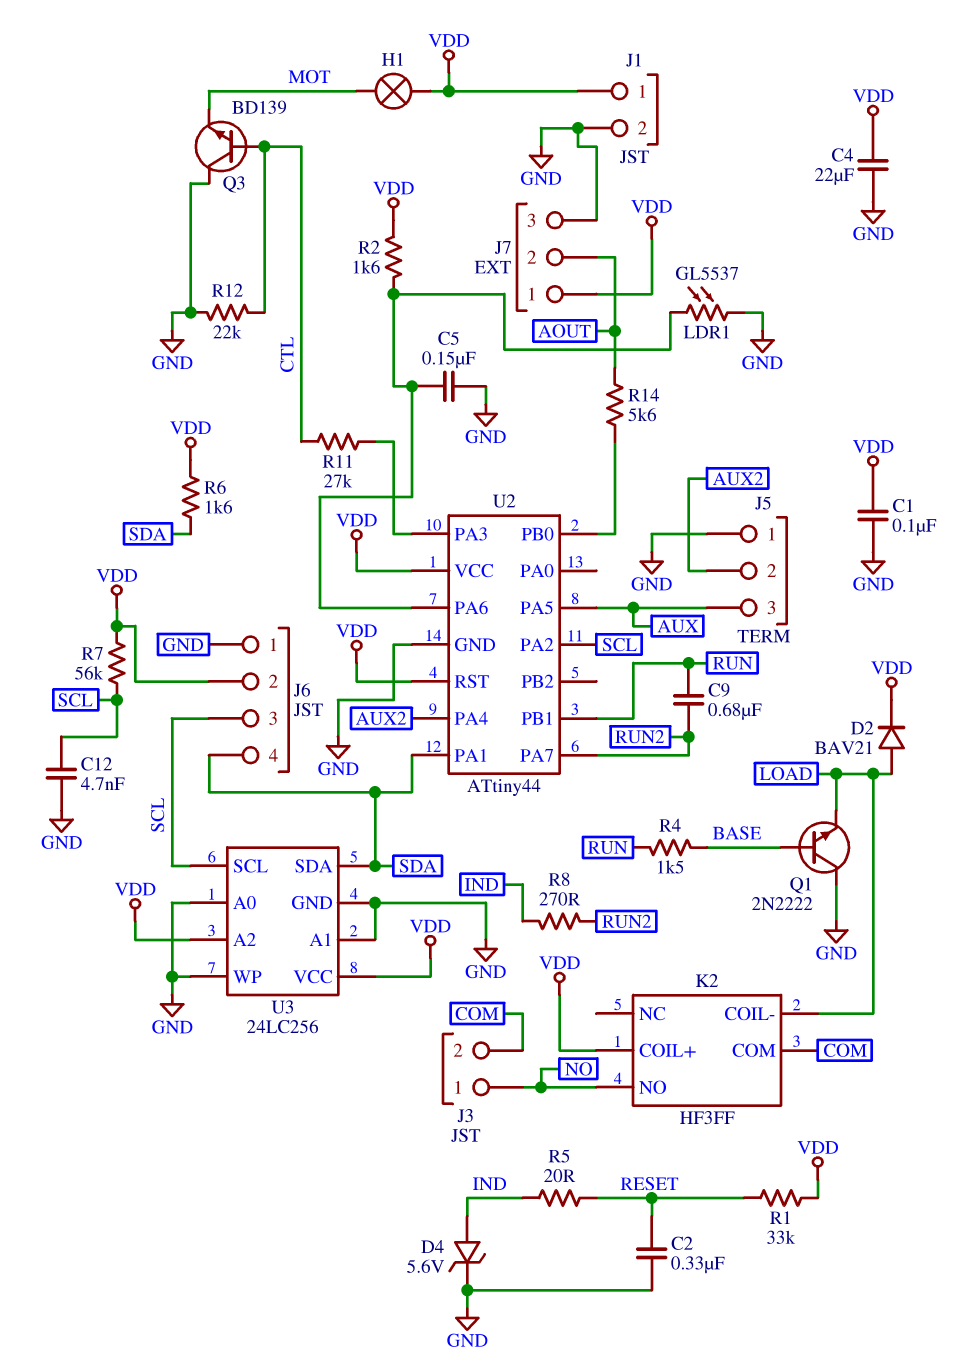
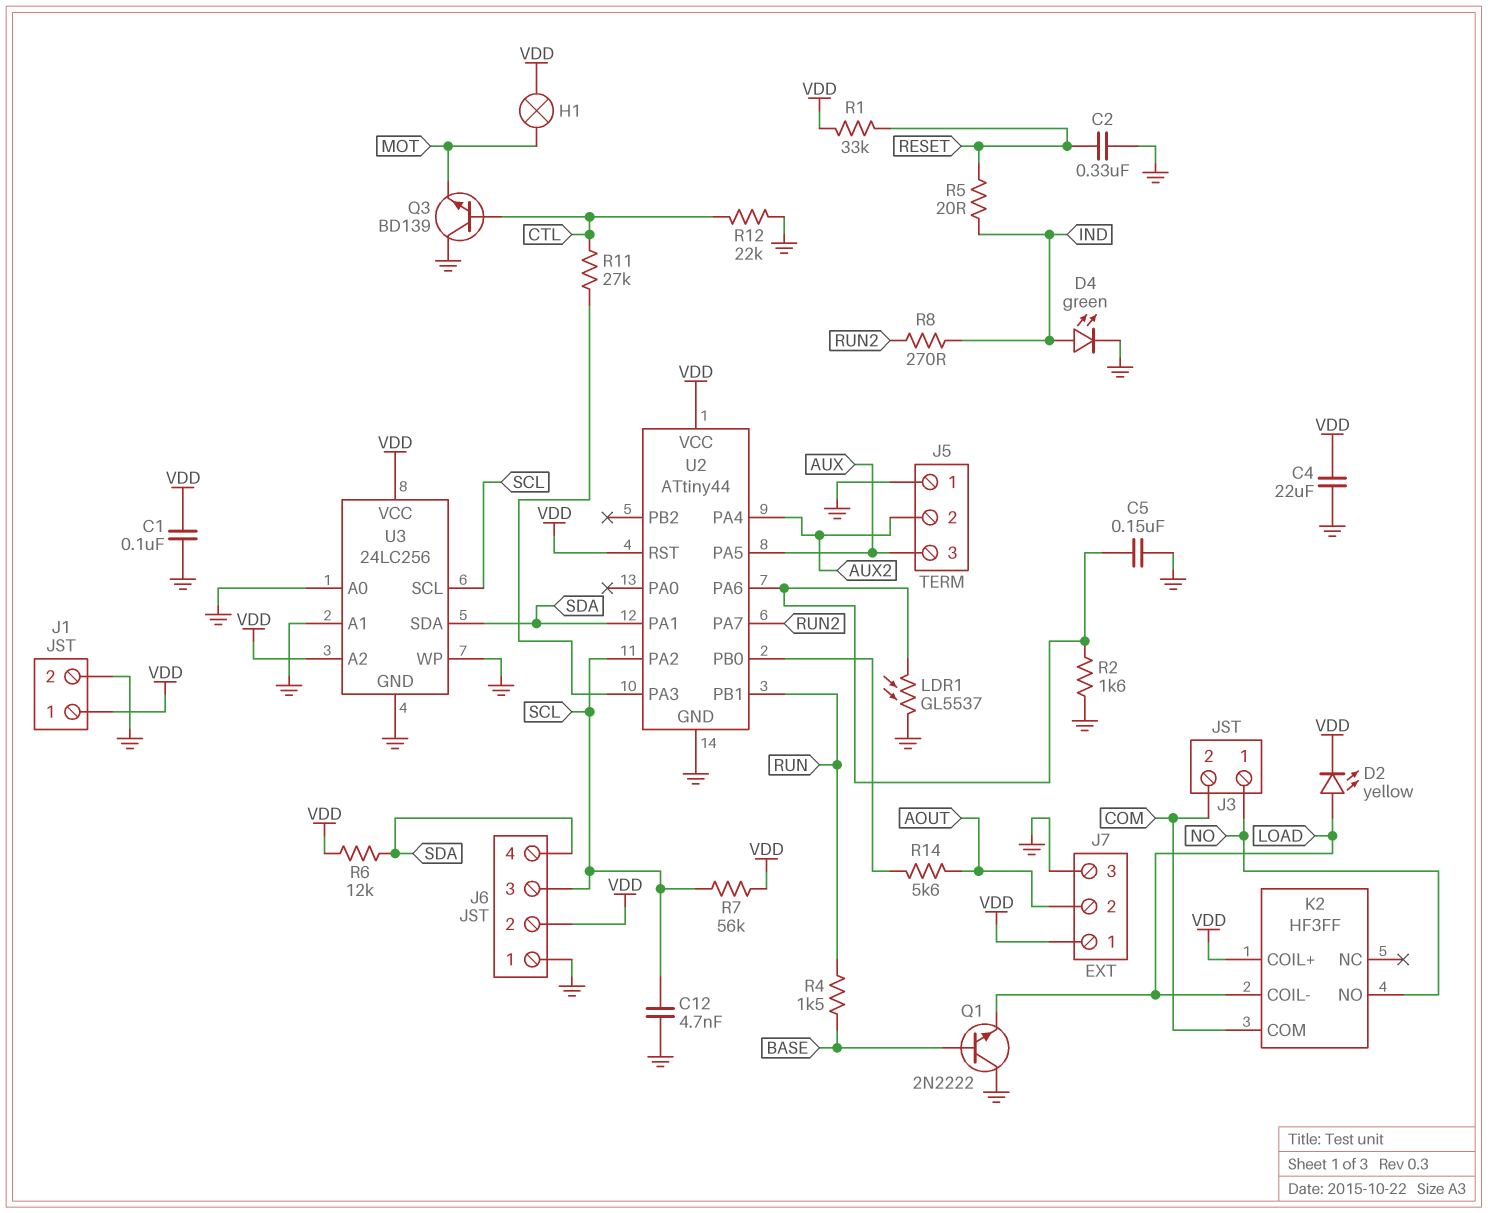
C9: 680nF (RUN, RUN2) -> none
D2: diode BAV21 (A LOAD, K VDD) -> LED yellow (A LOAD, K VDD)
D4: zener 5.6V (A IND, K GND) -> LED green (A IND, K GND)
R2: 1.6k (U2/PA6, VDD) -> 1.6k (GND, U2/PA6)
R6: 1.6k (SDA, VDD) -> 12k (SDA, VDD)

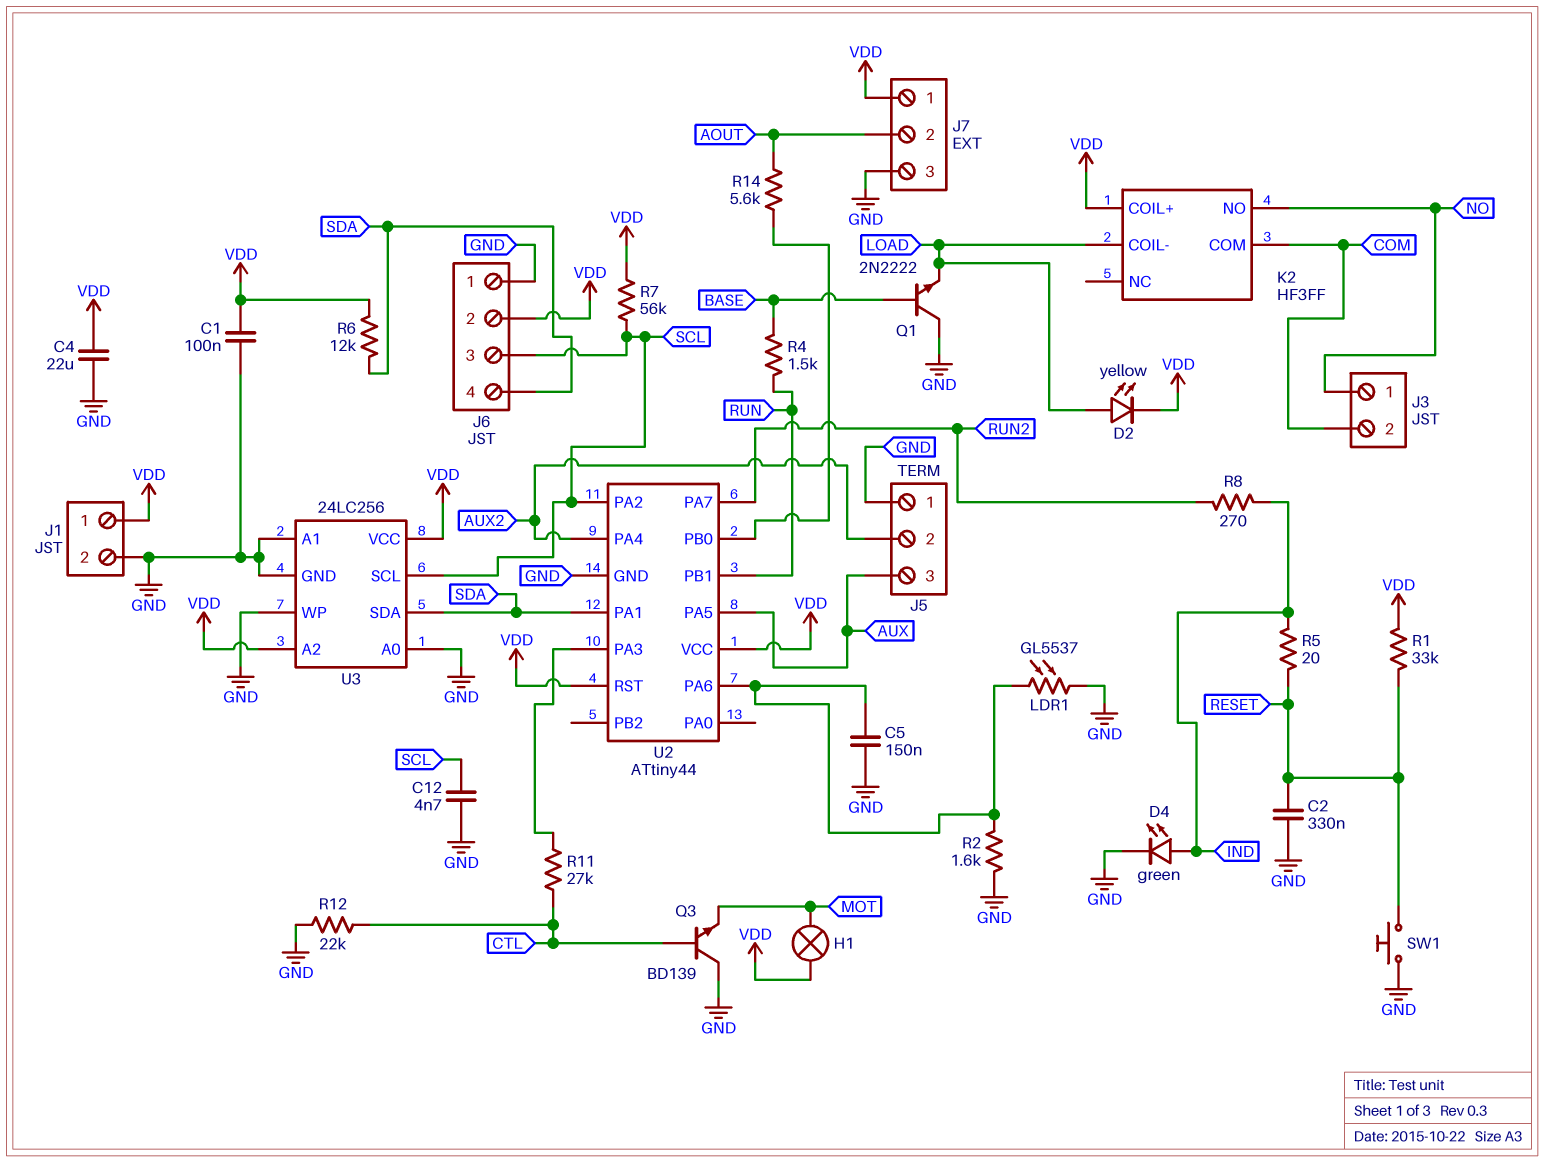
SW1: none -> button (GND, RESET)

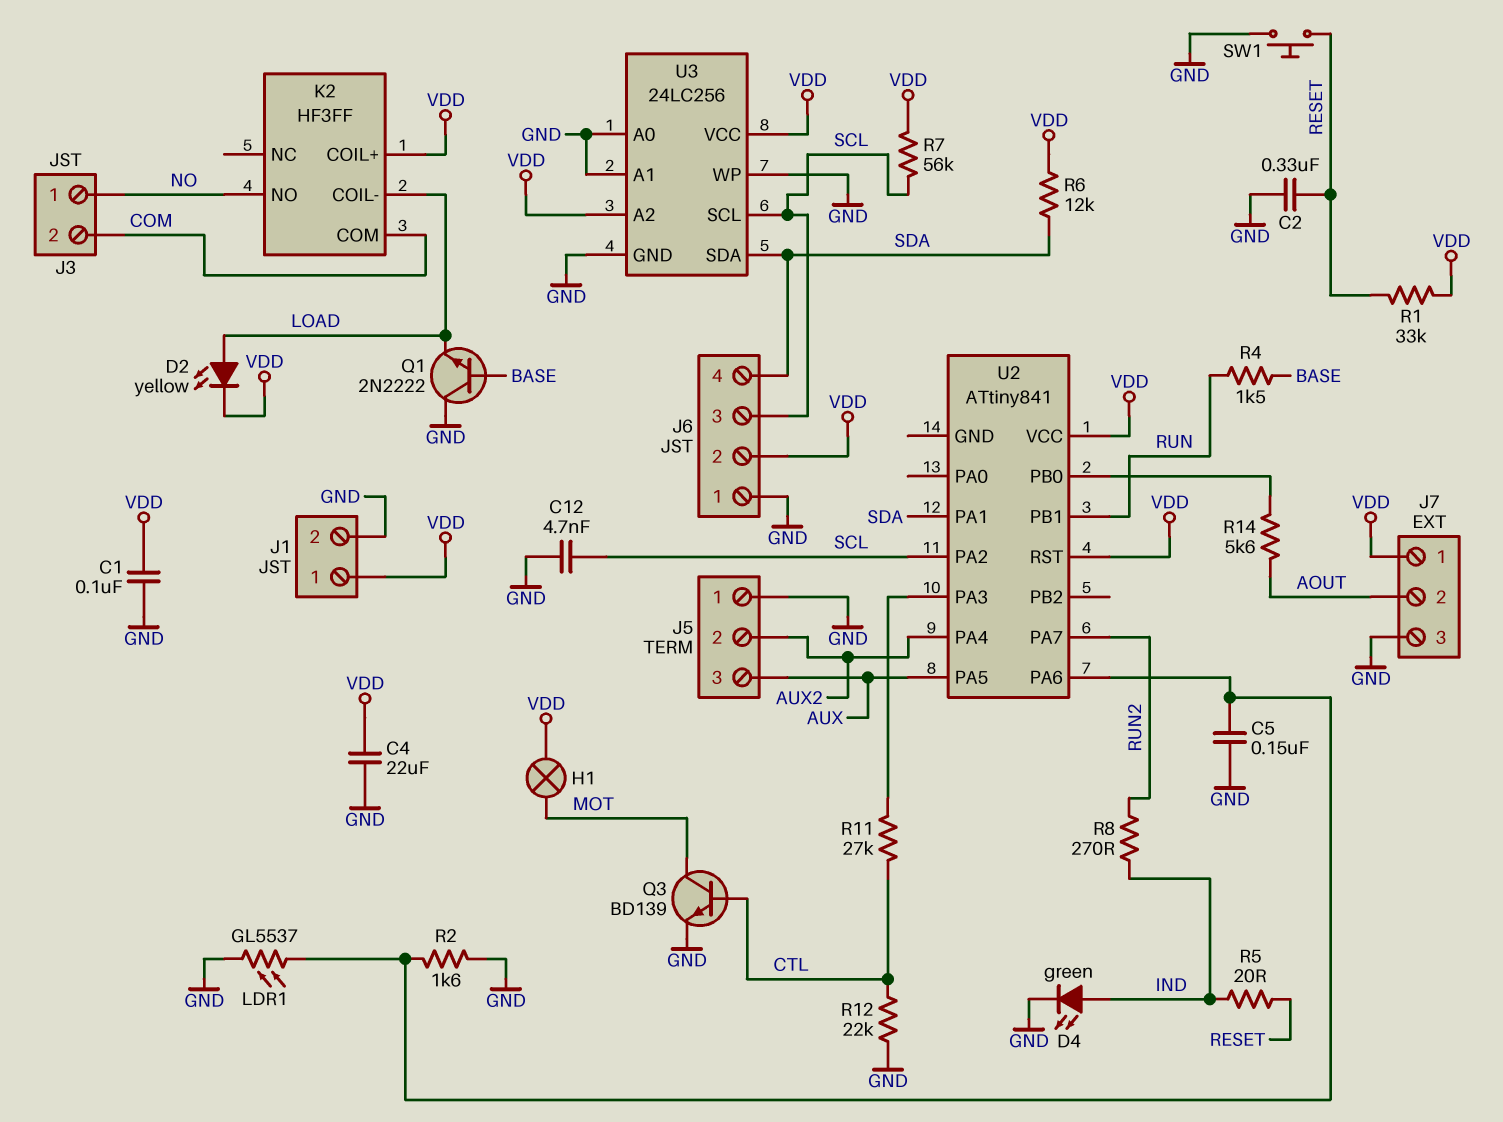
Q3: NPN BD139 (B CTL, C GND, E MOT) -> NPN BD139 (B CTL, C MOT, E GND)
U2: ATtiny44 -> ATtiny841
U2 pin GND: GND -> none

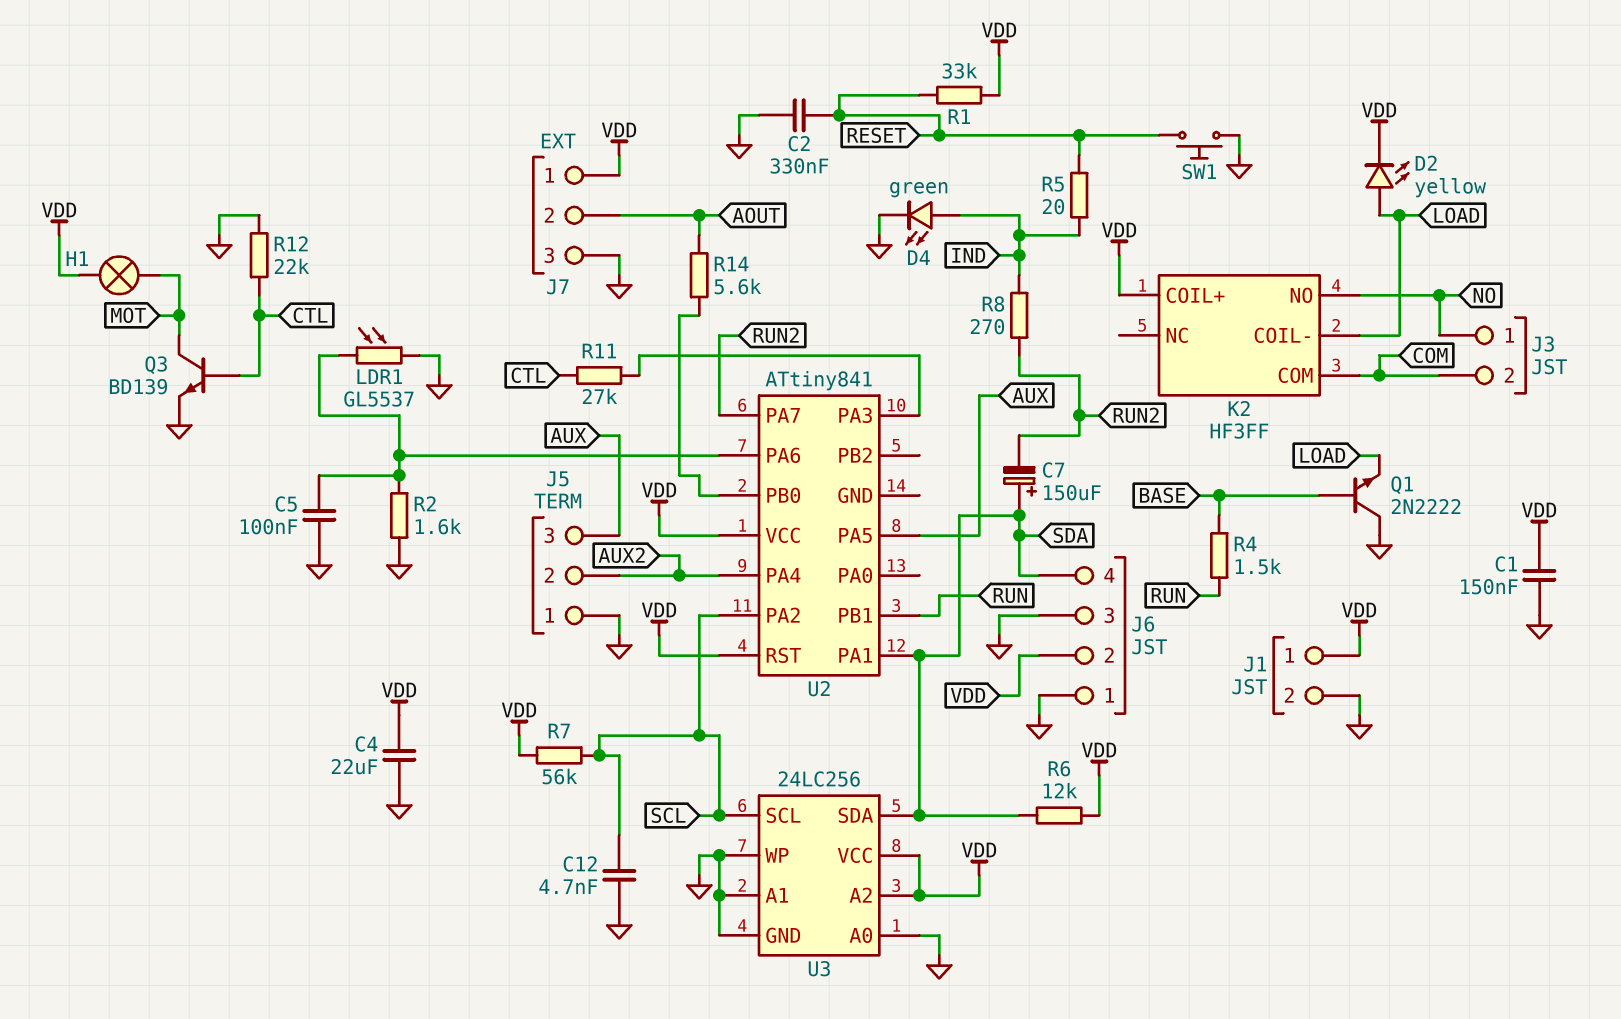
C1: 100nF (GND, VDD) -> 150nF (GND, VDD)
C5: 150nF (GND, U2/PA6) -> 100nF (GND, U2/PA6)
C7: none -> 150uF (plus SDA, minus RUN2)
J6 pin 3: SCL -> GND

